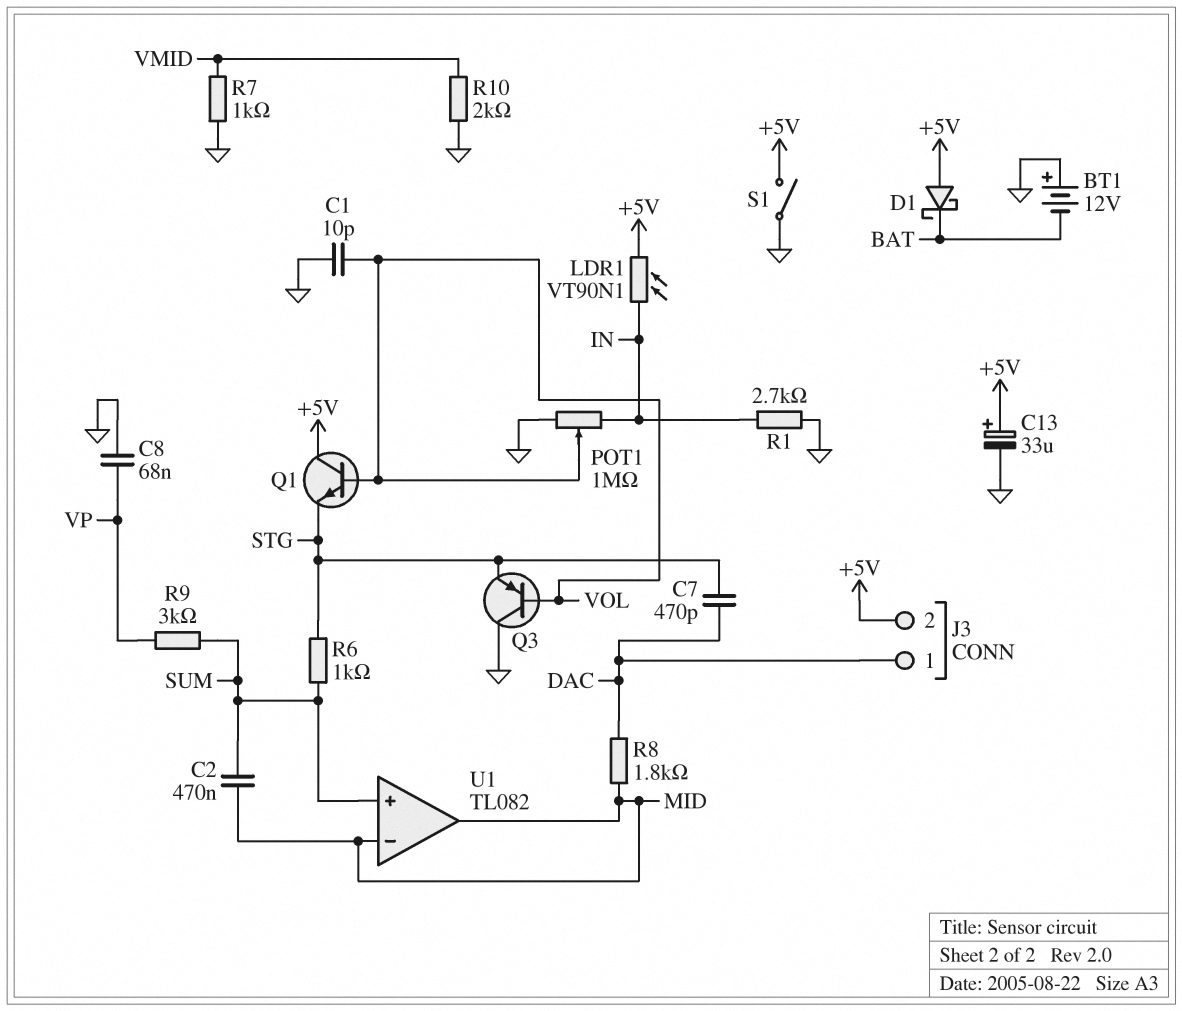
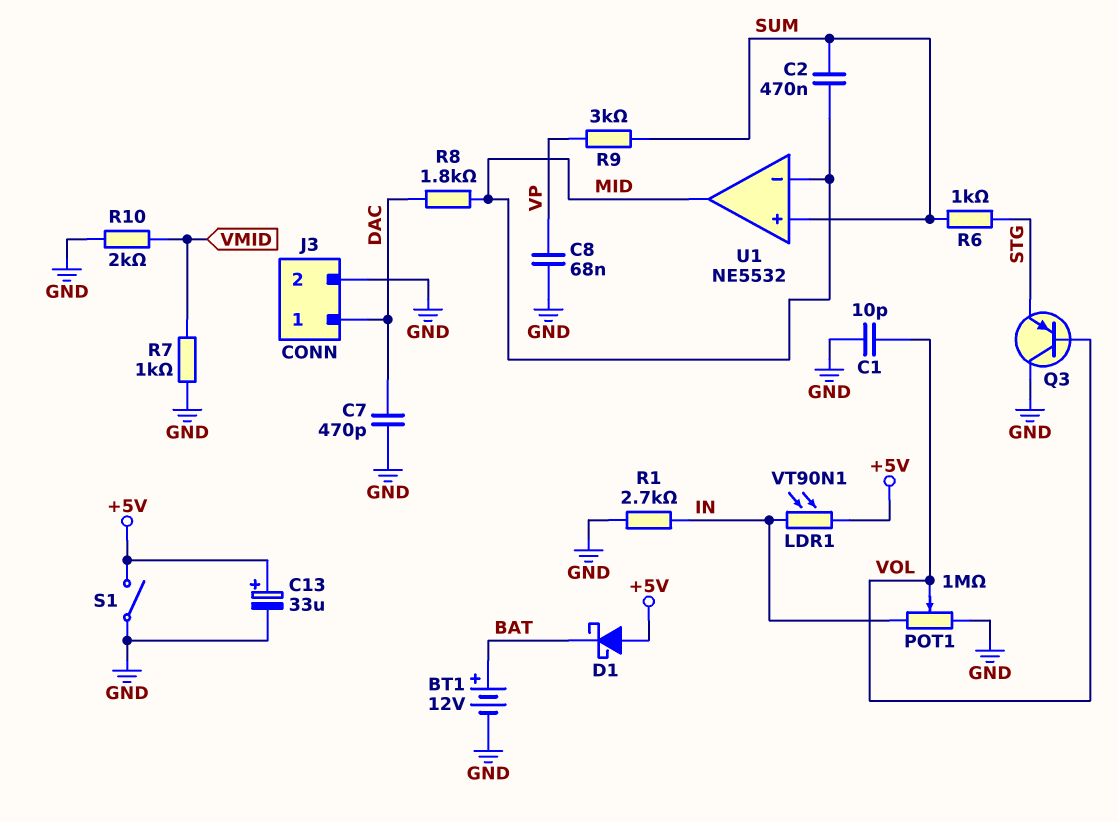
BT1: 12V (plus GND, minus BAT) -> 12V (plus BAT, minus GND)
C7: 470pF (DAC, STG) -> 470pF (DAC, GND)
J3 pin 2: +5V -> GND
Q1: NPN (B VOL, C +5V, E STG) -> none
U1: TL082 -> NE5532

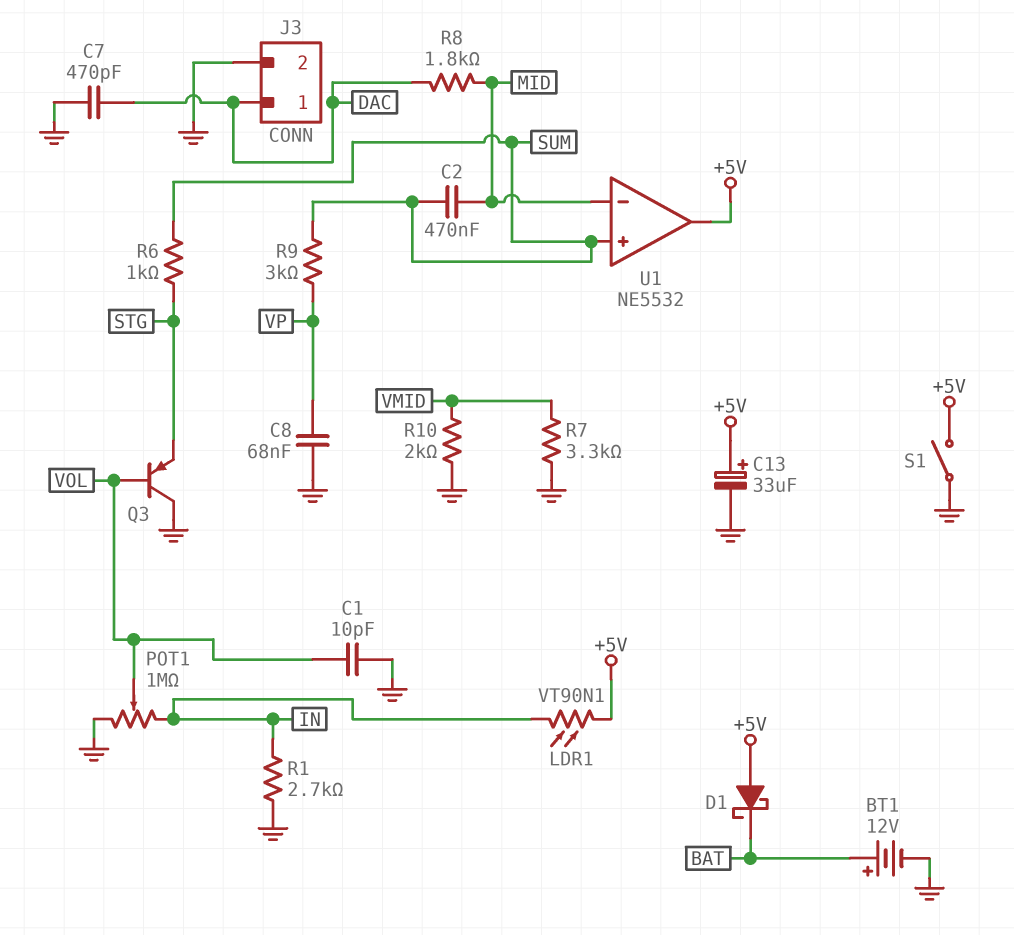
R7: 1k (GND, VMID) -> 3.3k (GND, VMID)
U1 pin out: MID -> +5V

